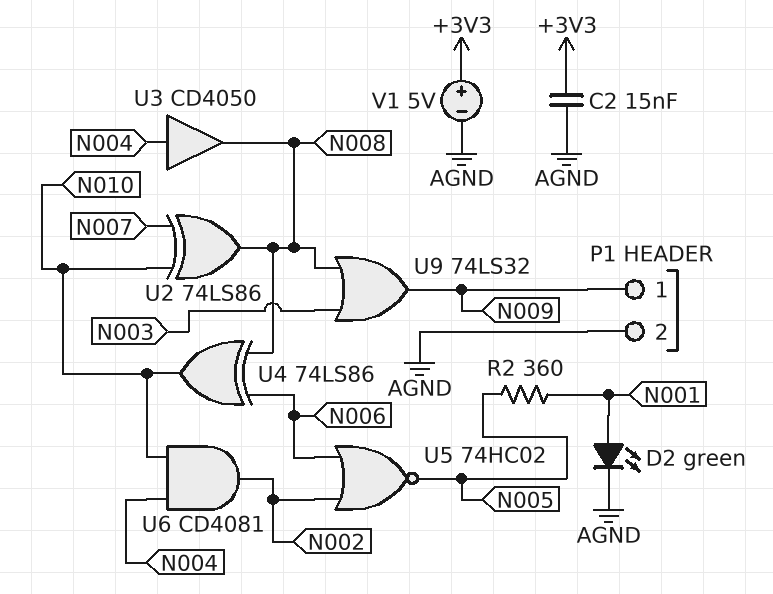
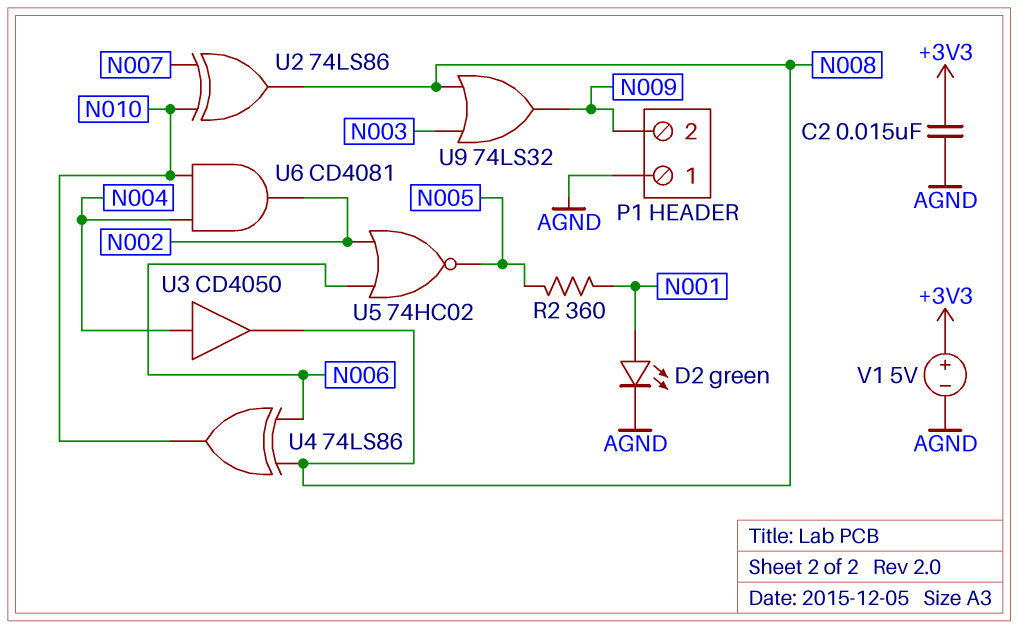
P1 pin 1: N009 -> AGND
P1 pin 2: AGND -> N009

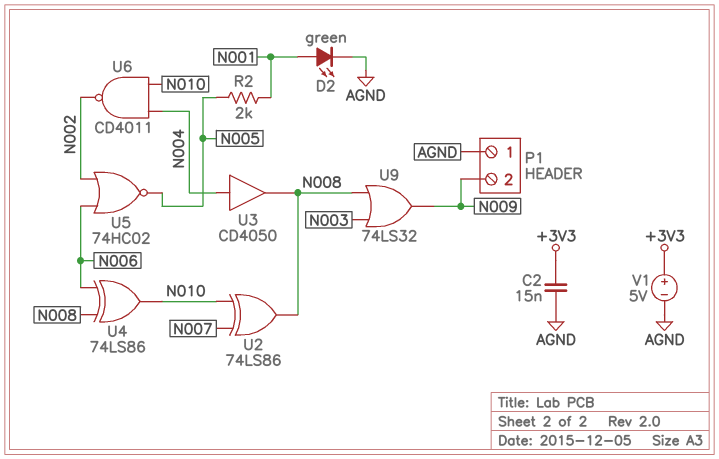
R2: 360 (N001, N005) -> 2k (N001, N005)
U6: AND CD4081 (in N004, in N010, out N002) -> NAND CD4011 (in N004, in N010, out N002)

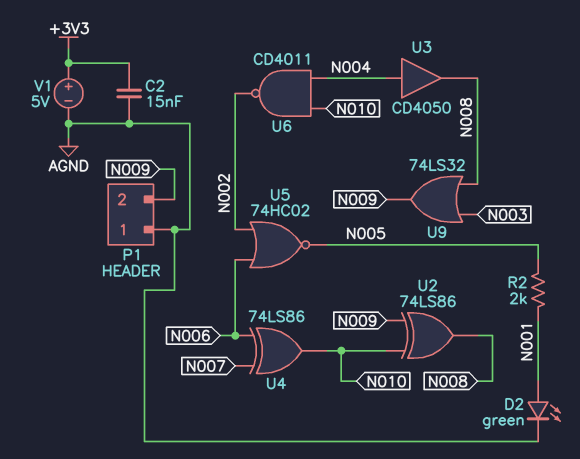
U2: XOR 74LS86 (in N007, in N010, out N008) -> XOR 74LS86 (in N009, in N010, out N008)
U4: XOR 74LS86 (in N006, in N008, out N010) -> XOR 74LS86 (in N006, in N007, out N010)

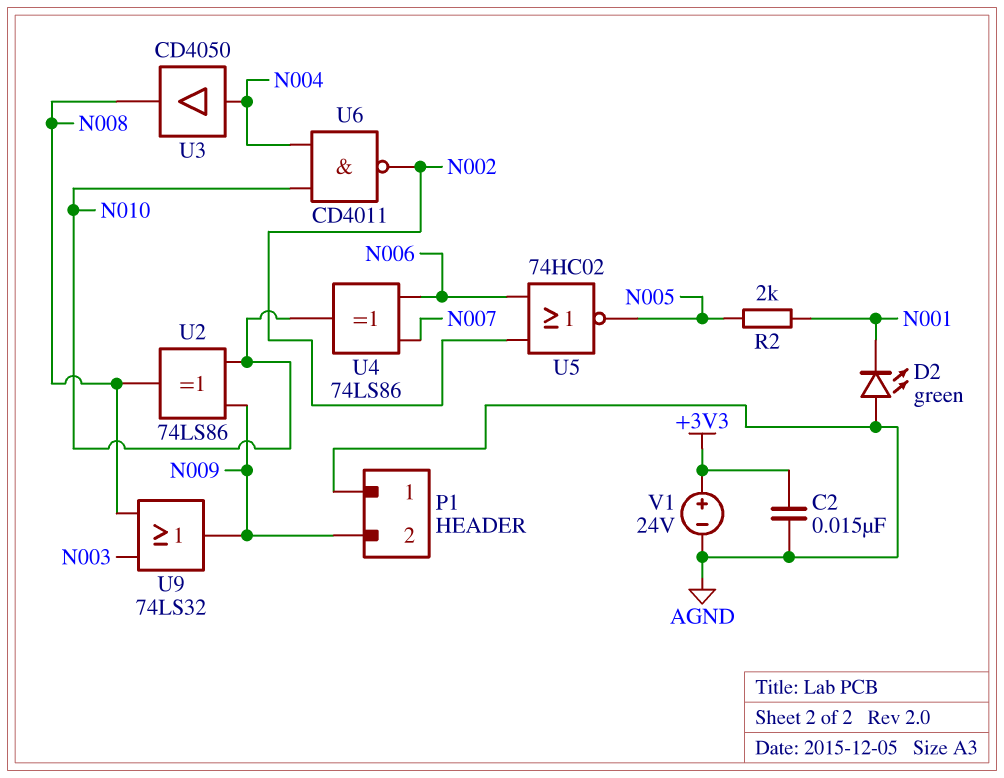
D2: LED green (A N001, K AGND) -> LED green (A AGND, K N001)
V1: 5V (plus +3V3, minus AGND) -> 24V (plus +3V3, minus AGND)

